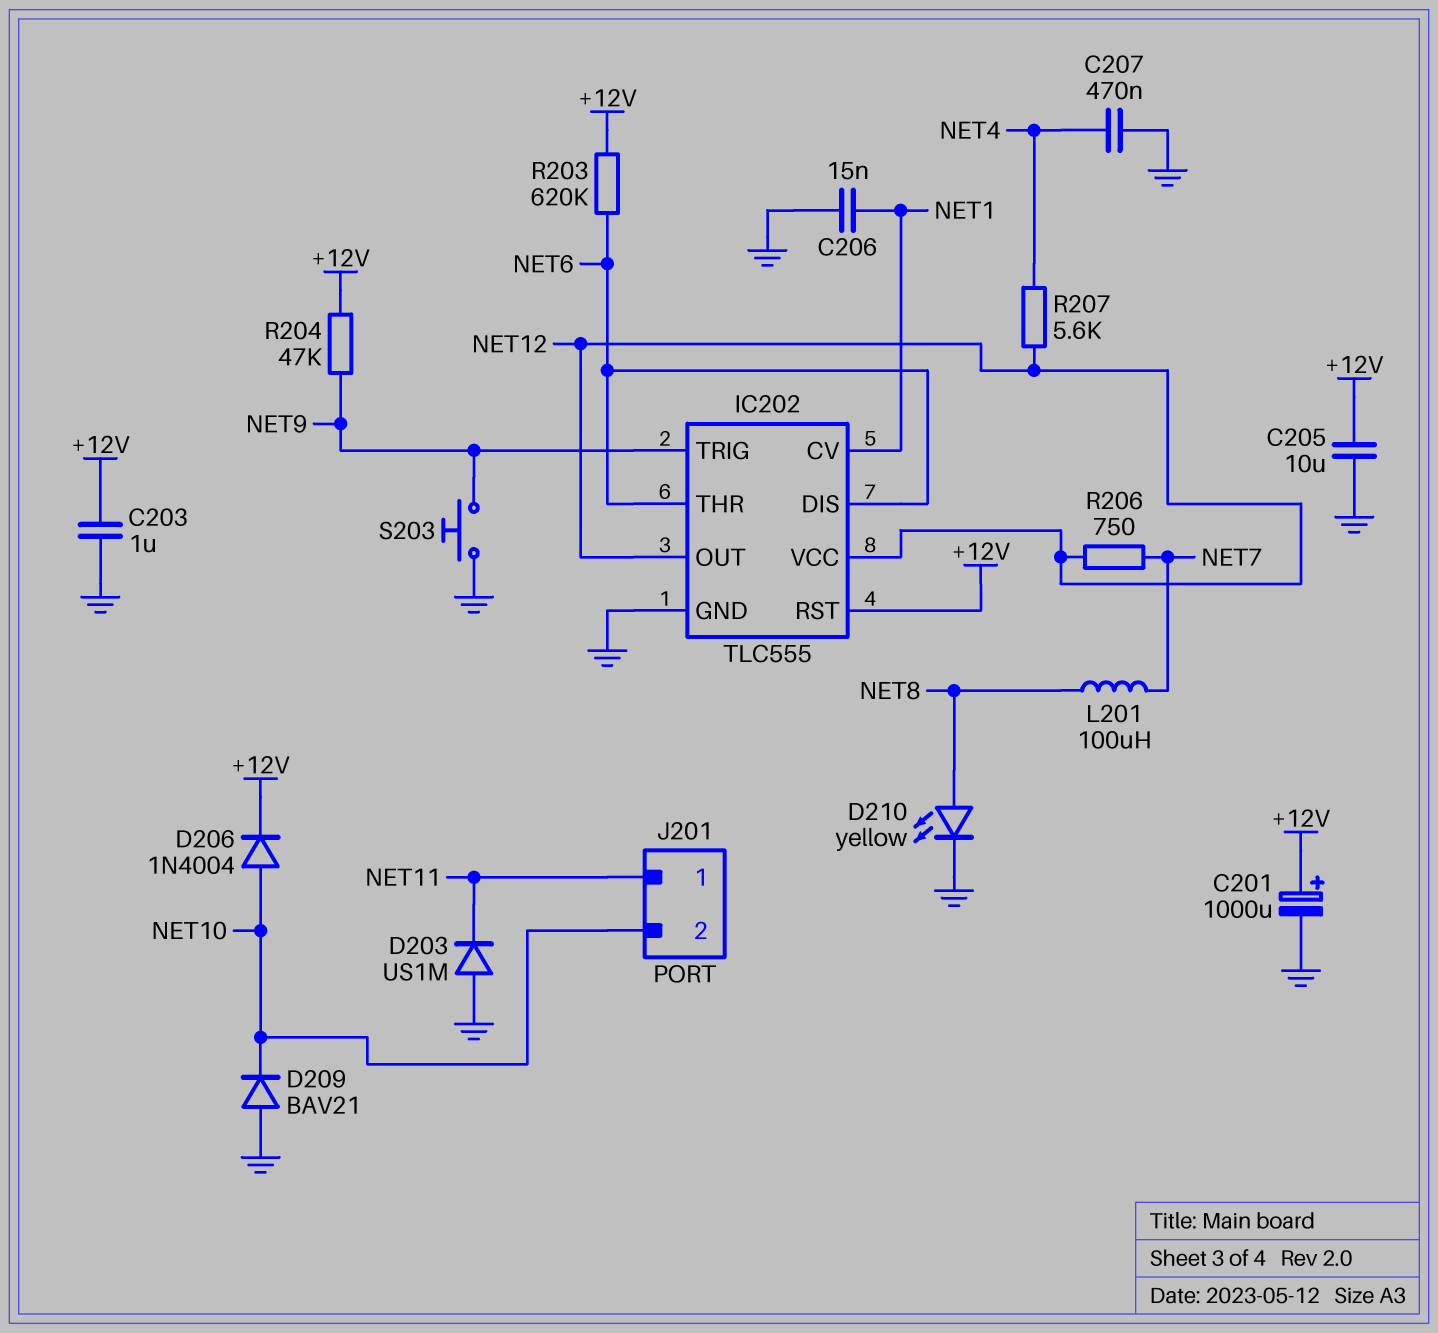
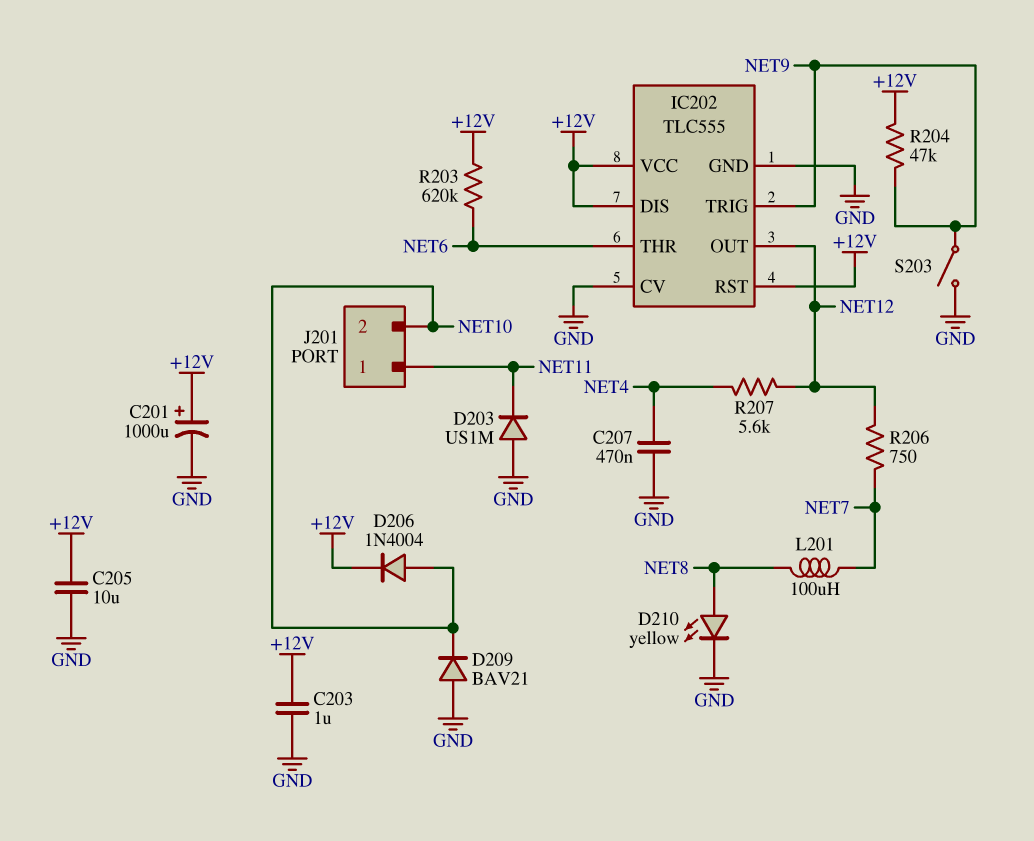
C206: 15nF (GND, NET1) -> none
IC202 pin CV: NET1 -> GND
IC202 pin DIS: NET6 -> +12V
IC202 pin VCC: NET12 -> +12V
S203: button (GND, NET9) -> switch (GND, NET9)

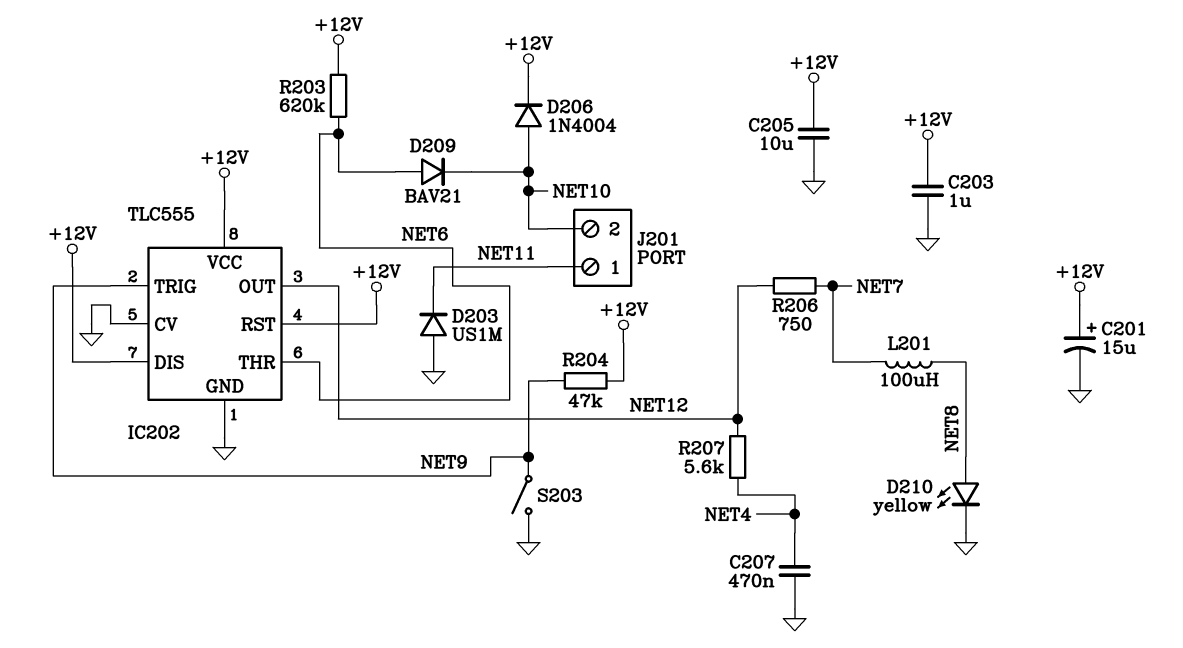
C201: 1000uF (plus +12V, minus GND) -> 15uF (plus +12V, minus GND)
D209: diode BAV21 (A GND, K NET10) -> diode BAV21 (A NET6, K NET10)

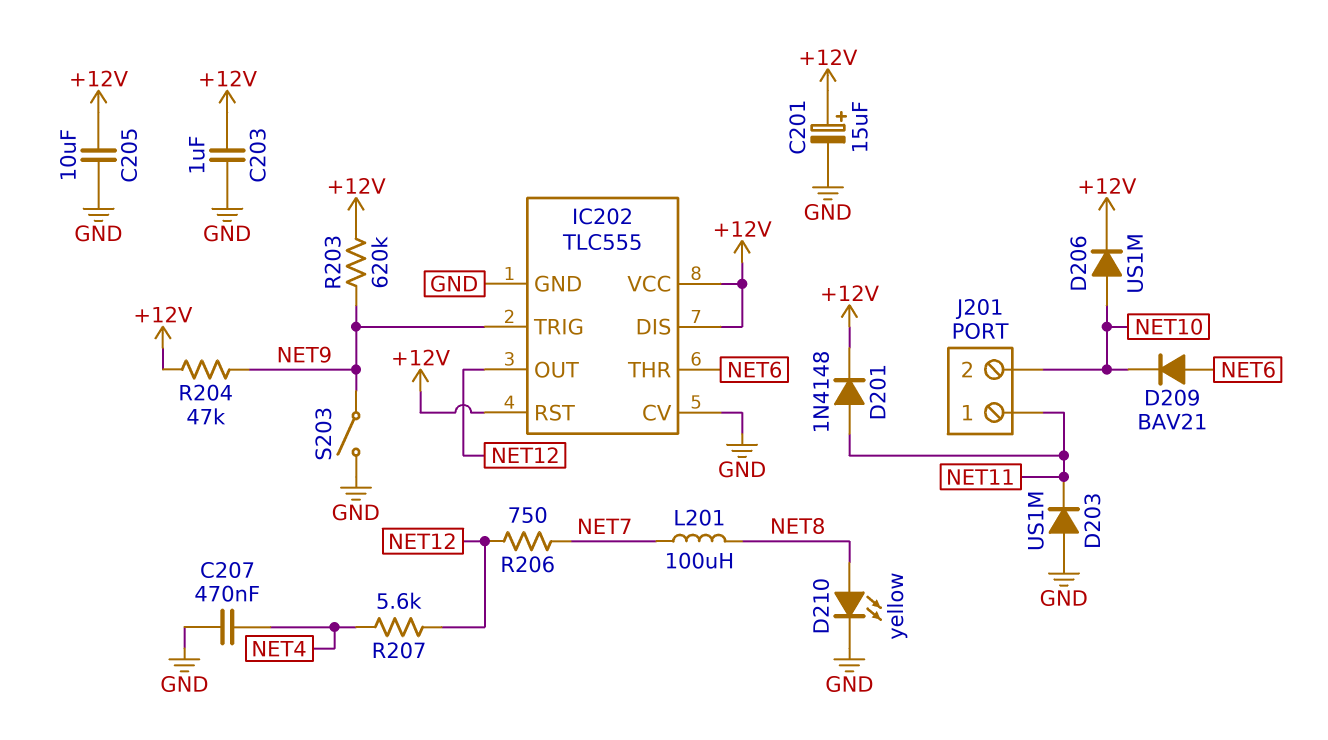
D201: none -> diode 1N4148 (A NET11, K +12V)
D206: diode 1N4004 (A NET10, K +12V) -> diode US1M (A NET10, K +12V)
R203: 620k (+12V, NET6) -> 620k (+12V, NET9)

